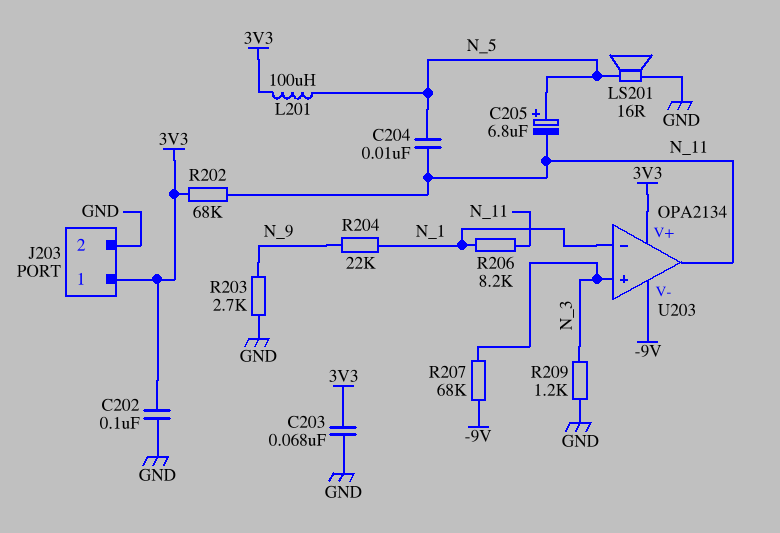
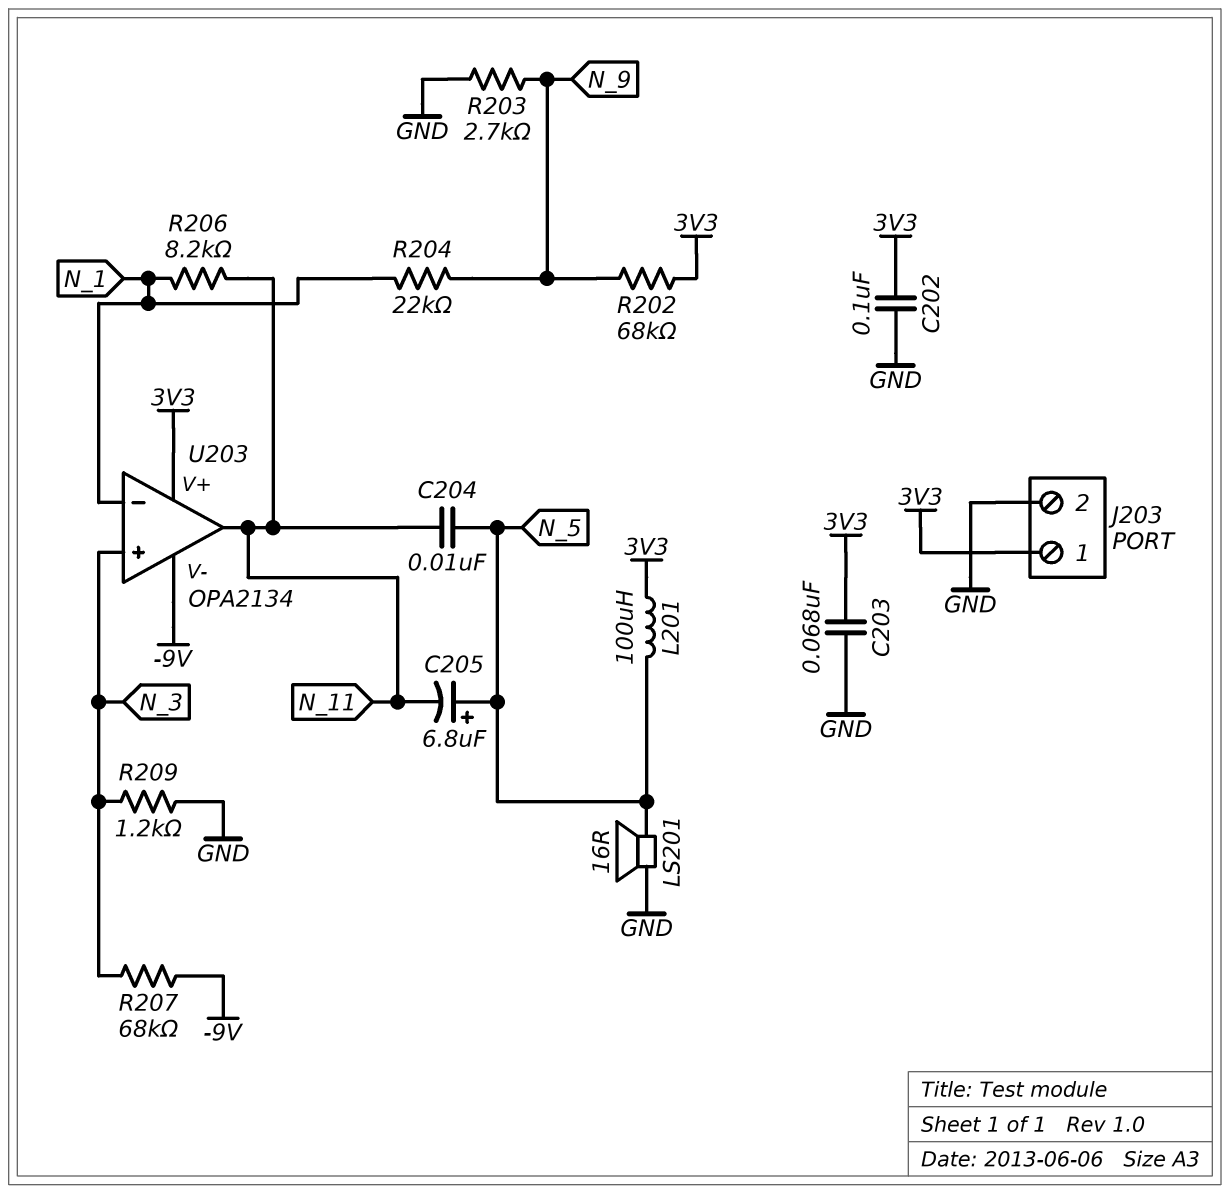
R202: 68k (3V3, N_11) -> 68k (3V3, N_9)

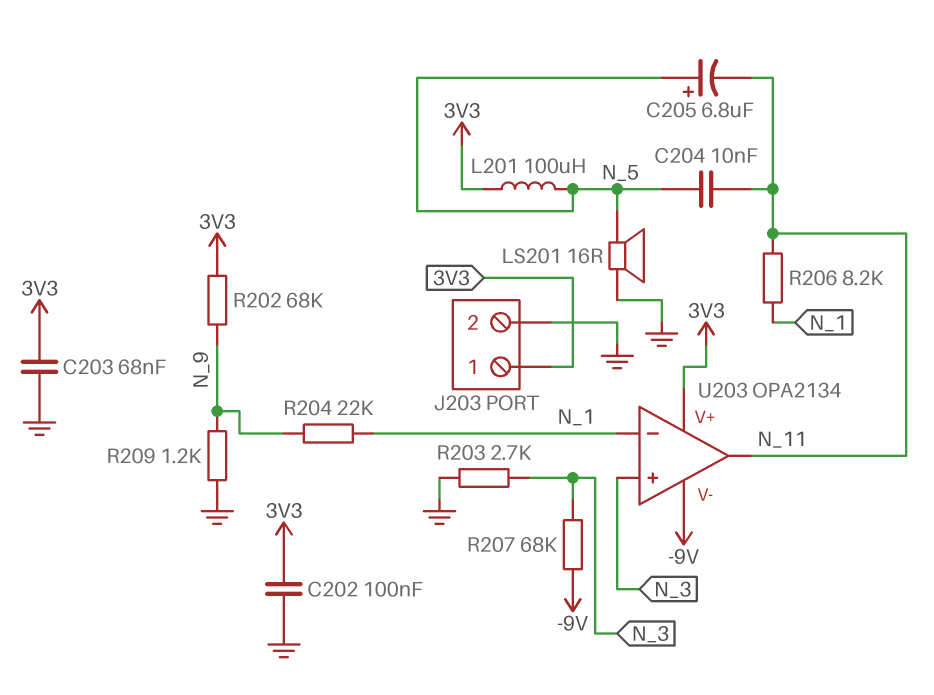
R203: 2.7k (GND, N_9) -> 2.7k (GND, N_3)
R209: 1.2k (GND, N_3) -> 1.2k (GND, N_9)

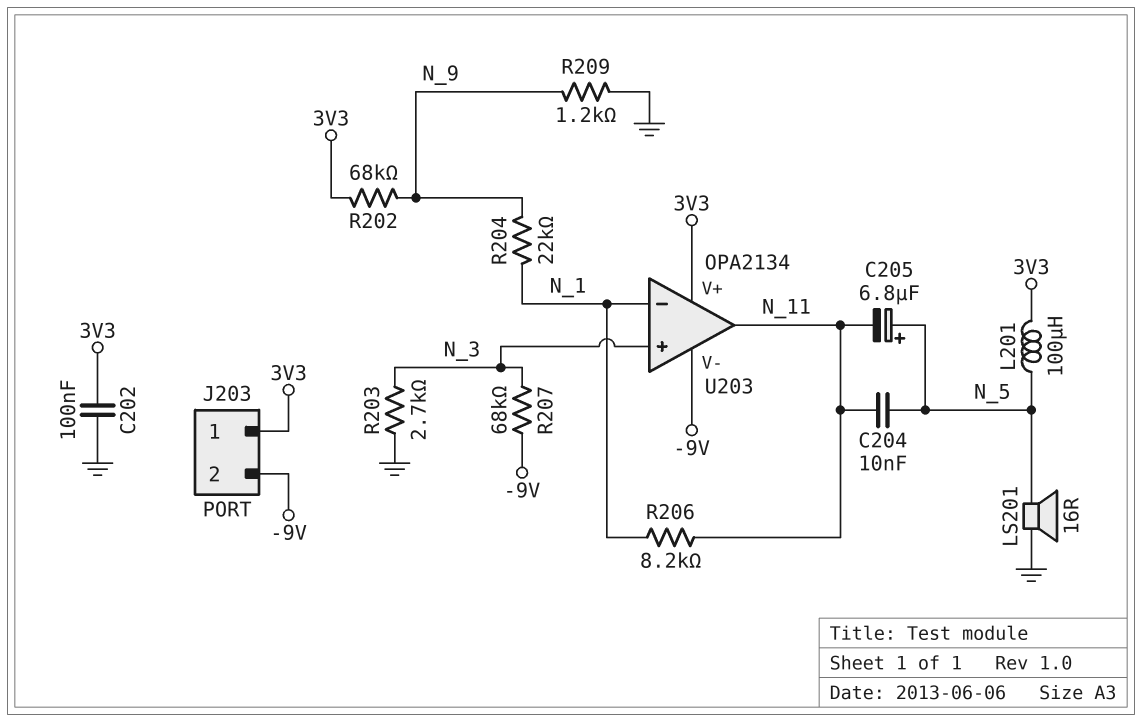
C203: 68nF (3V3, GND) -> none
J203 pin 2: GND -> -9V

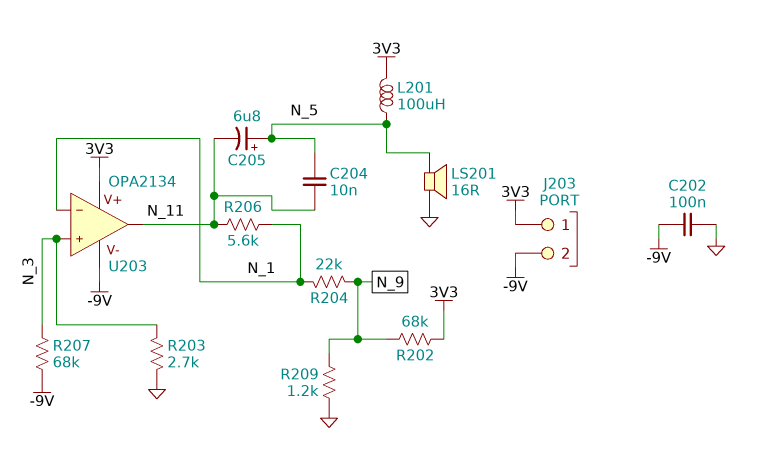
C202: 100nF (3V3, GND) -> 100nF (-9V, GND)
R206: 8.2k (N_1, N_11) -> 5.6k (N_1, N_11)

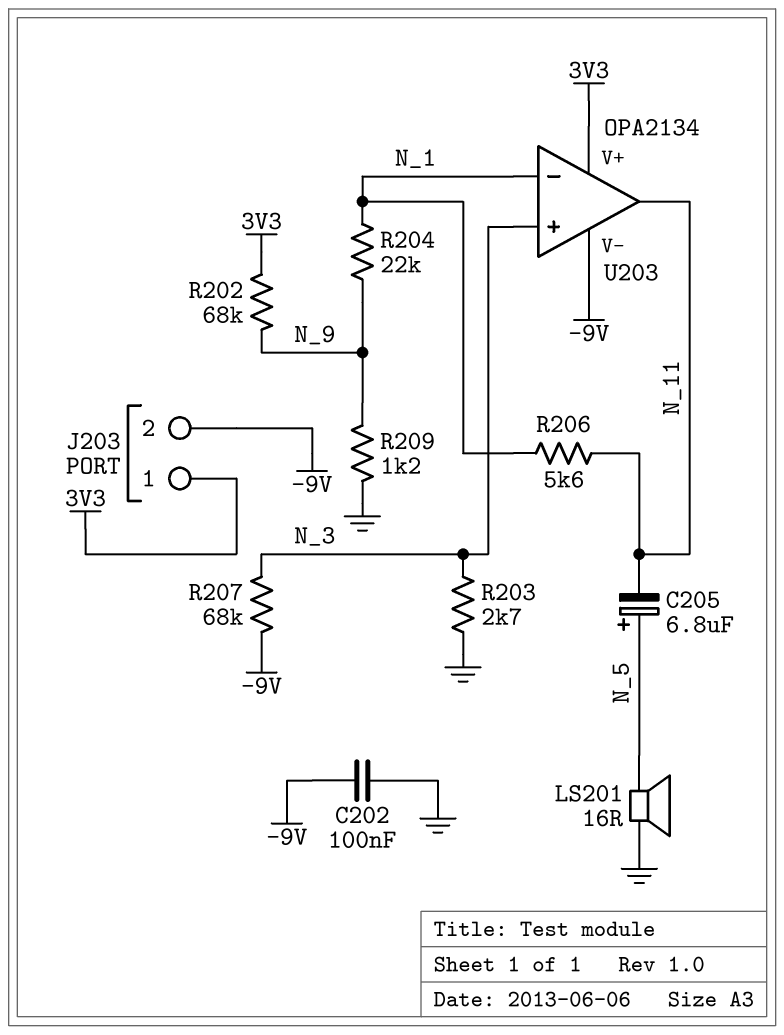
C204: 10nF (N_5, N_11) -> none
L201: 100uH (3V3, N_5) -> none

